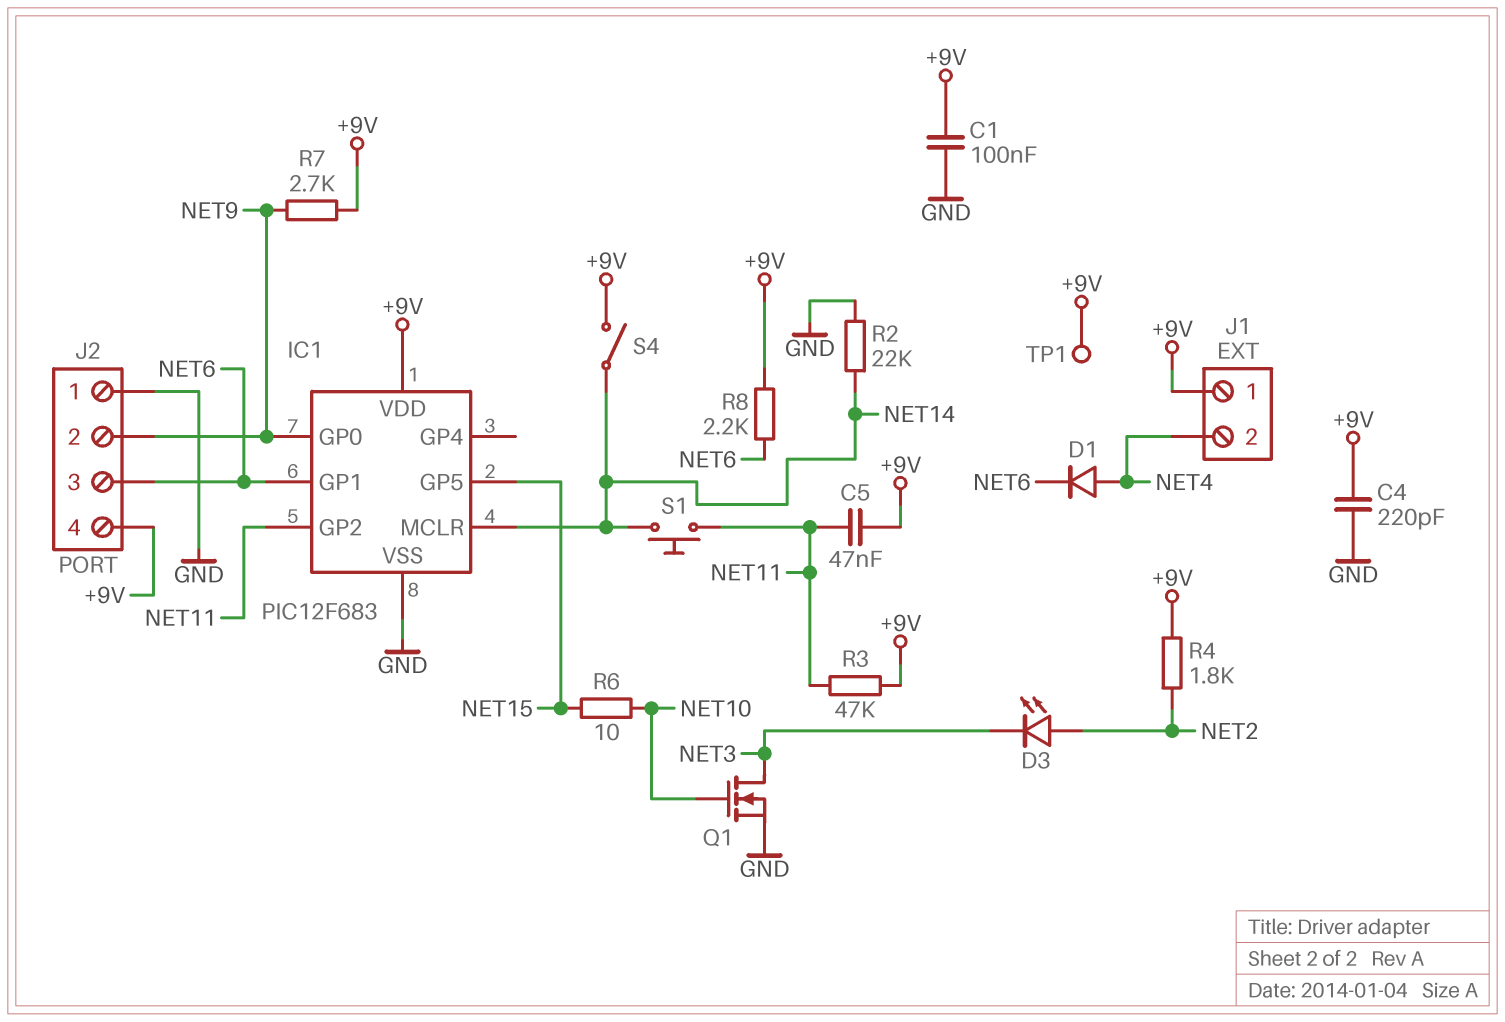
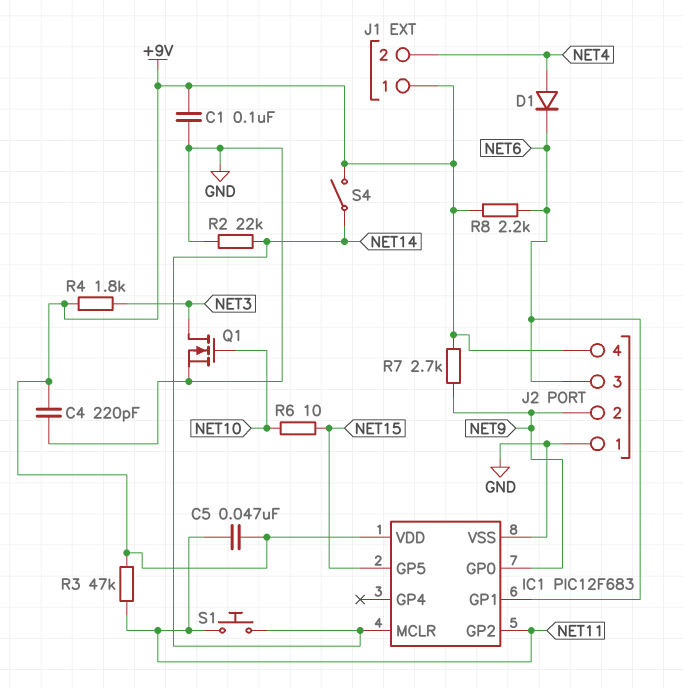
D3: LED (A NET2, K NET3) -> none
R4: 1.8k (+9V, NET2) -> 1.8k (+9V, NET3)
TP1: test point (+9V) -> none

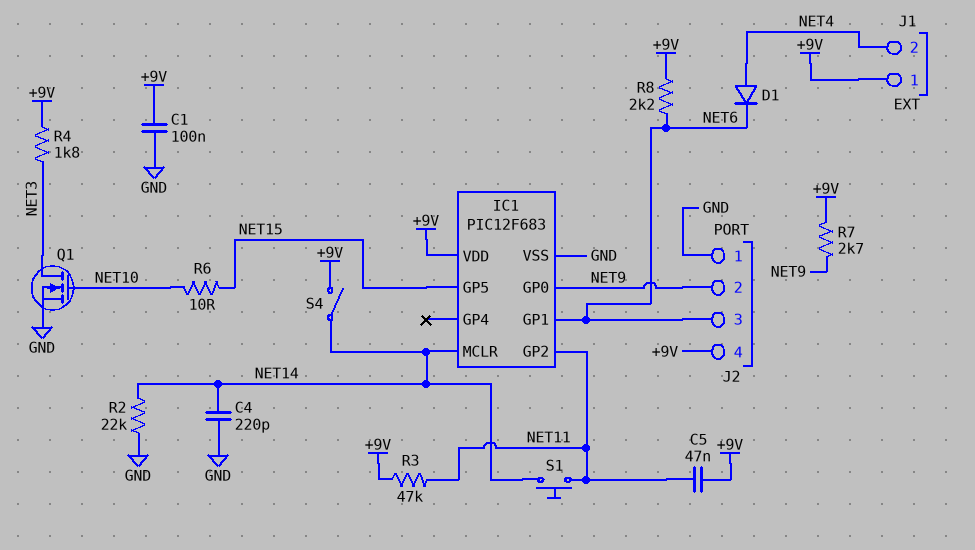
C4: 220pF (+9V, GND) -> 220pF (GND, NET14)

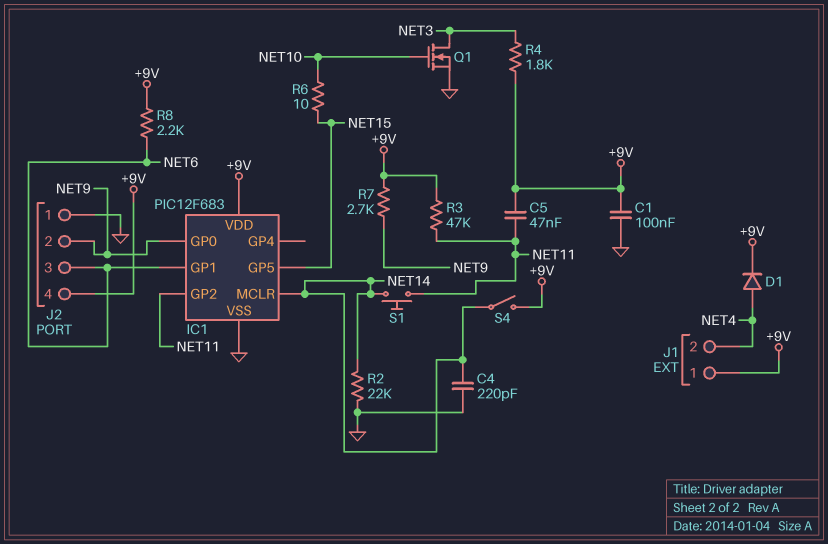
D1: diode (A NET4, K NET6) -> diode (A NET4, K +9V)

